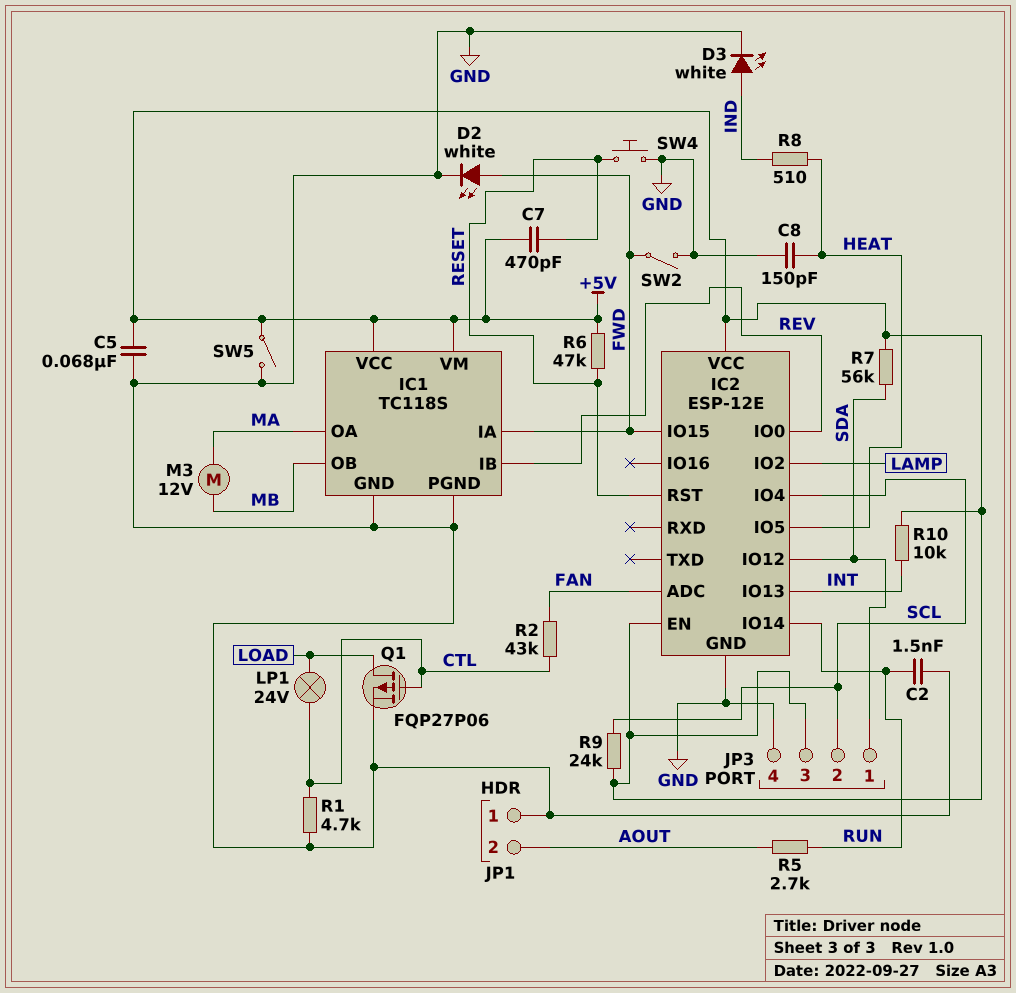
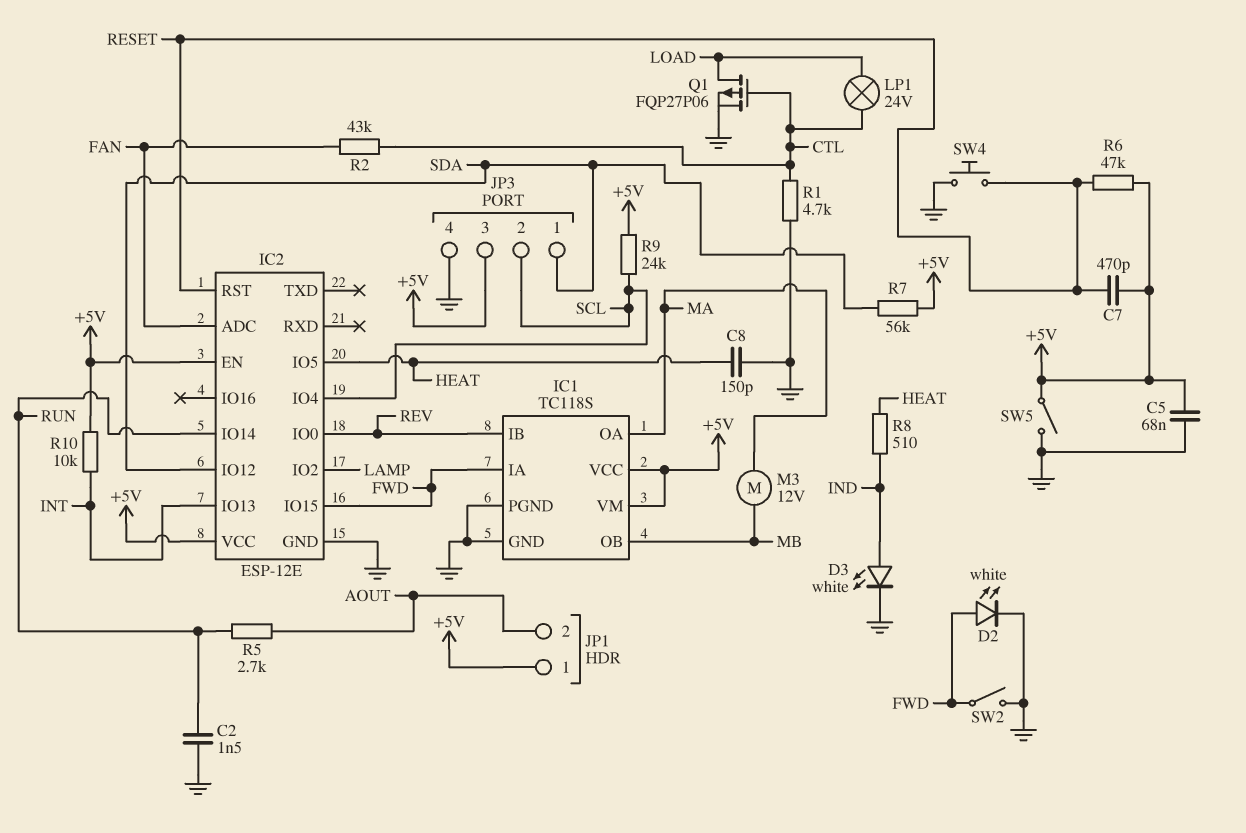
JP1 pin 1: GND -> +5V

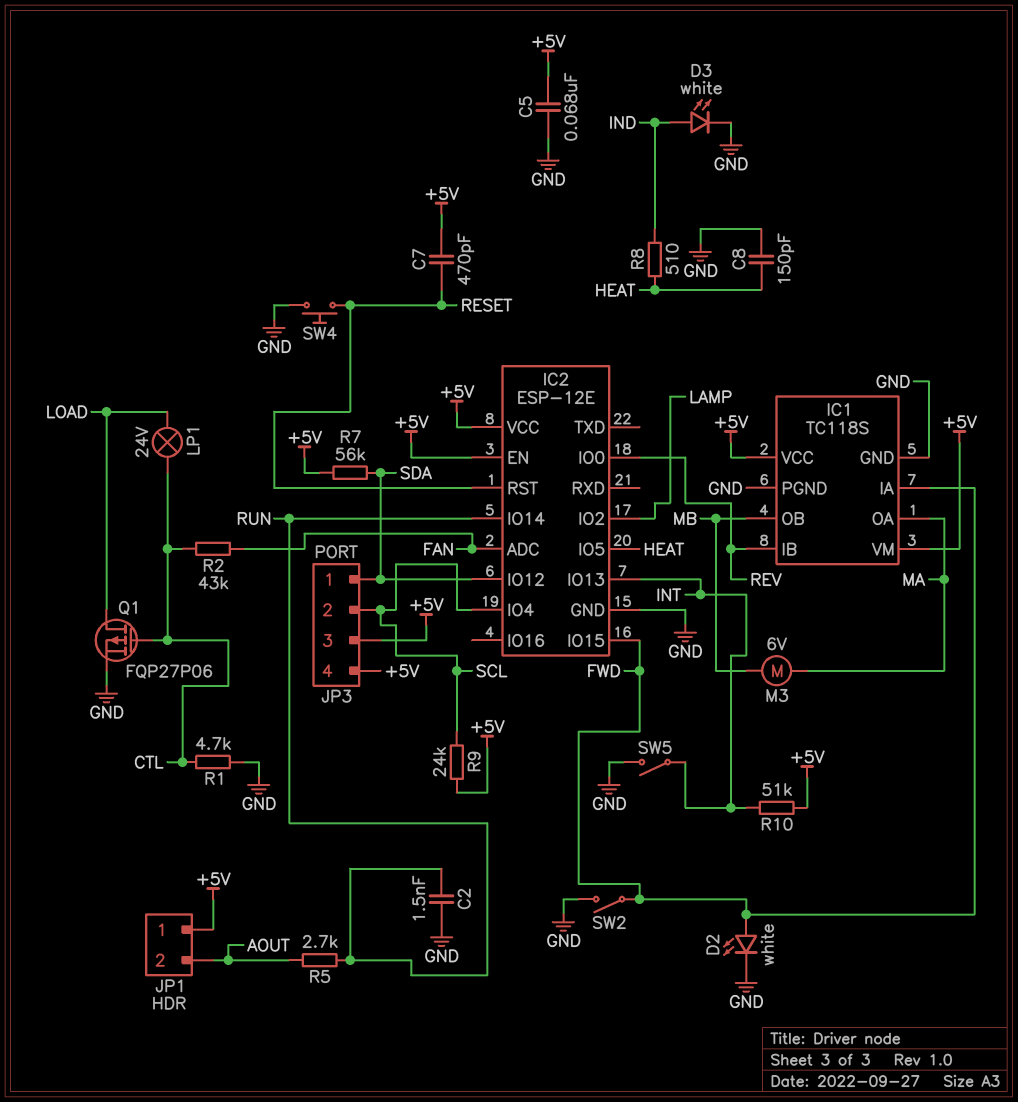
JP3 pin 4: GND -> +5V
M3: motor 12V (MA, MB) -> motor 6V (MA, MB)
R6: 47k (+5V, RESET) -> none
R10: 10k (+5V, INT) -> 51k (+5V, INT)
SW5: switch (+5V, GND) -> switch (GND, INT)

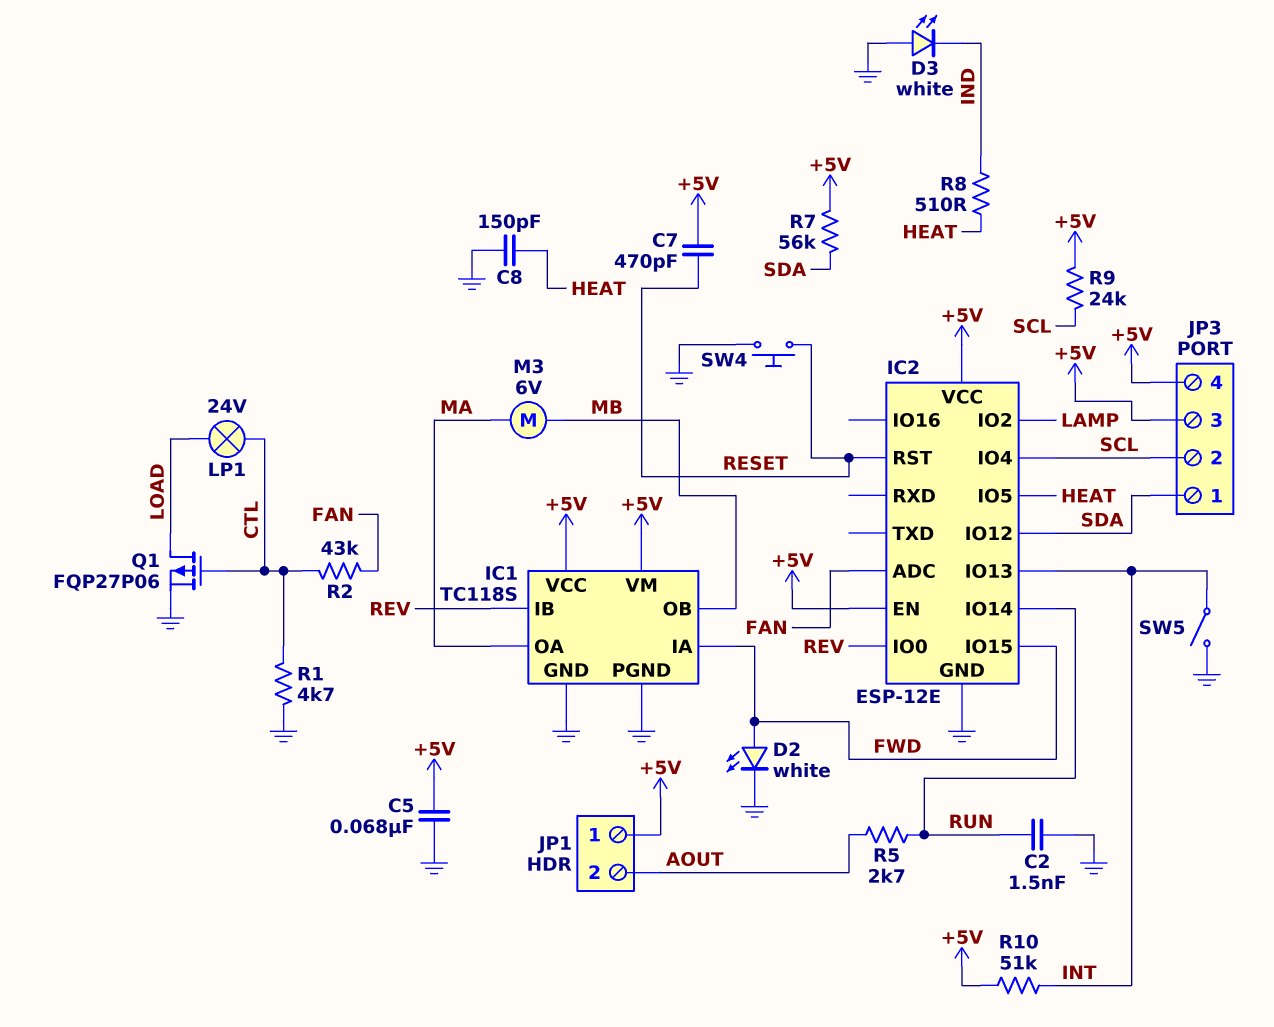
D3: LED white (A IND, K GND) -> LED white (A GND, K IND)
SW2: switch (FWD, GND) -> none

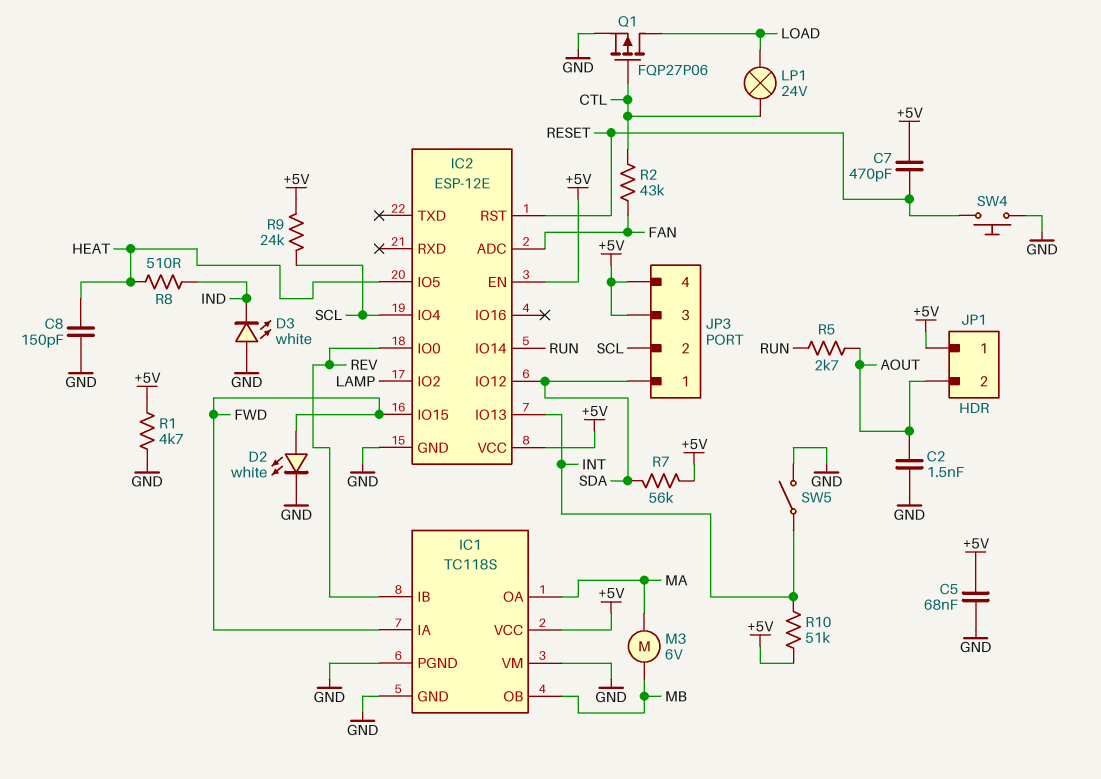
C2: 1.5nF (GND, RUN) -> 1.5nF (AOUT, GND)
IC1 pin VM: +5V -> GND
R1: 4.7k (CTL, GND) -> 4.7k (+5V, GND)

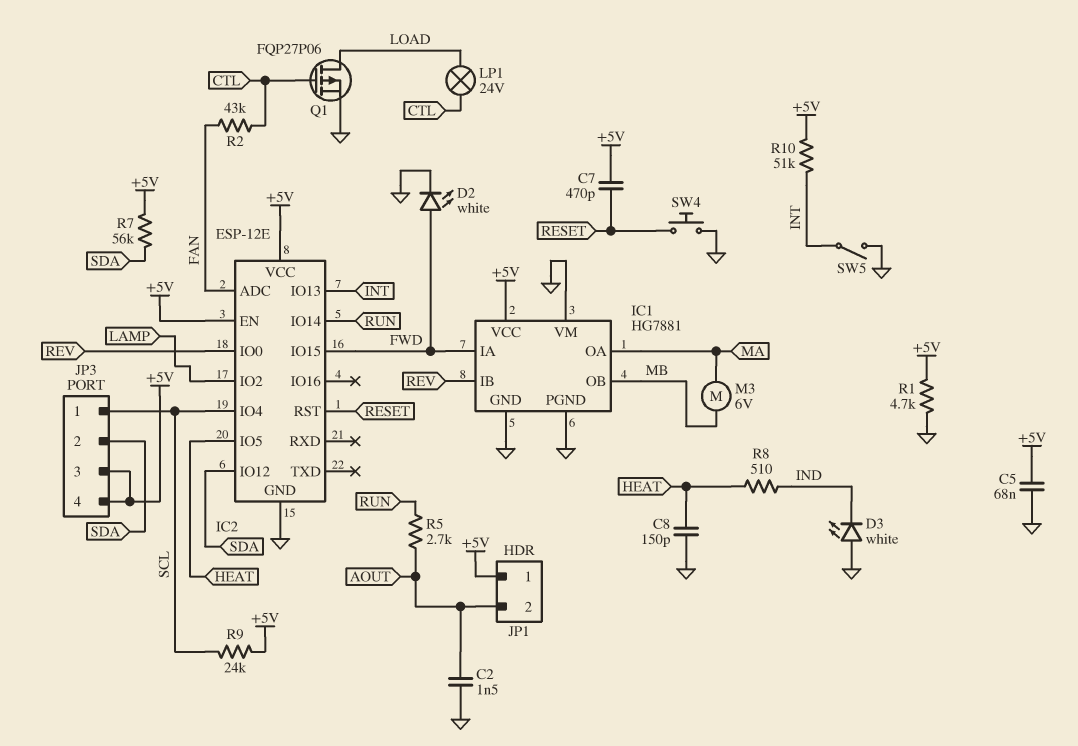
IC1: TC118S -> HG7881
JP3 pin 1: SDA -> SCL
JP3 pin 2: SCL -> SDA

